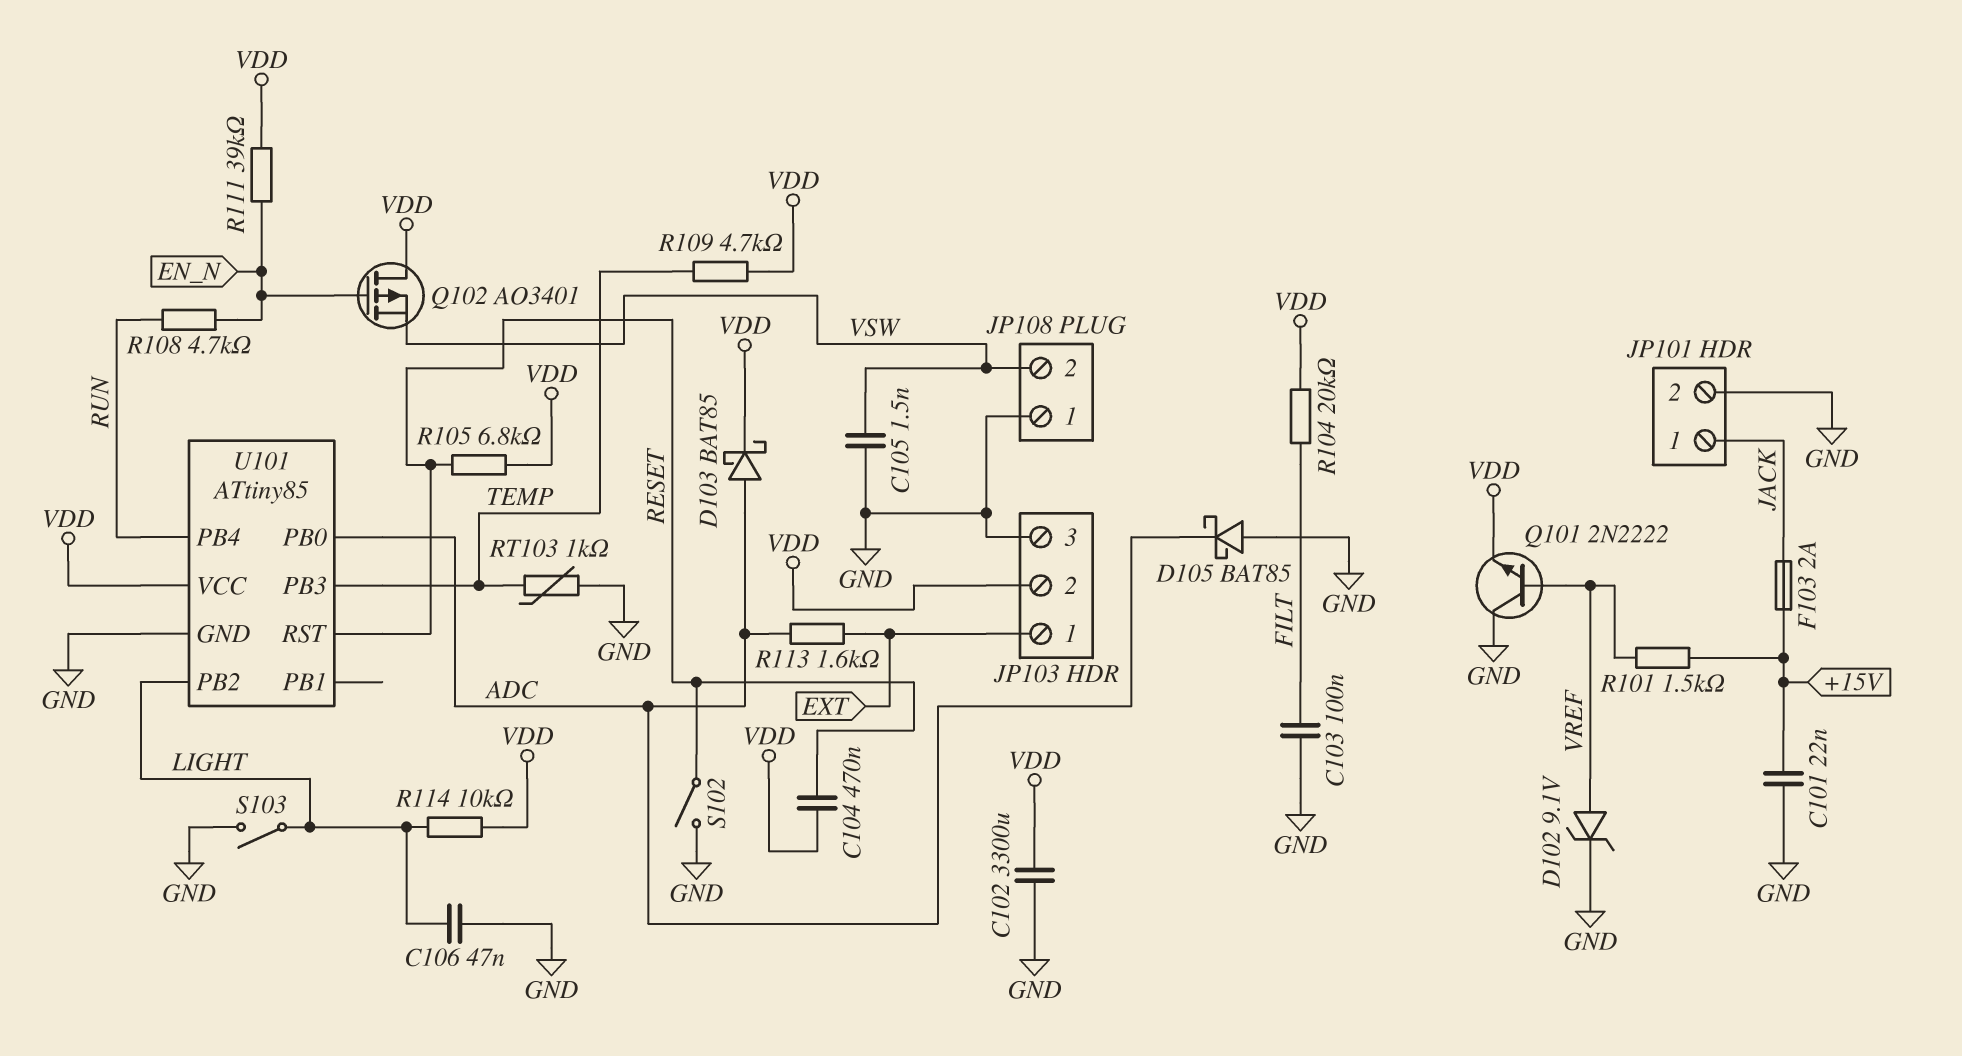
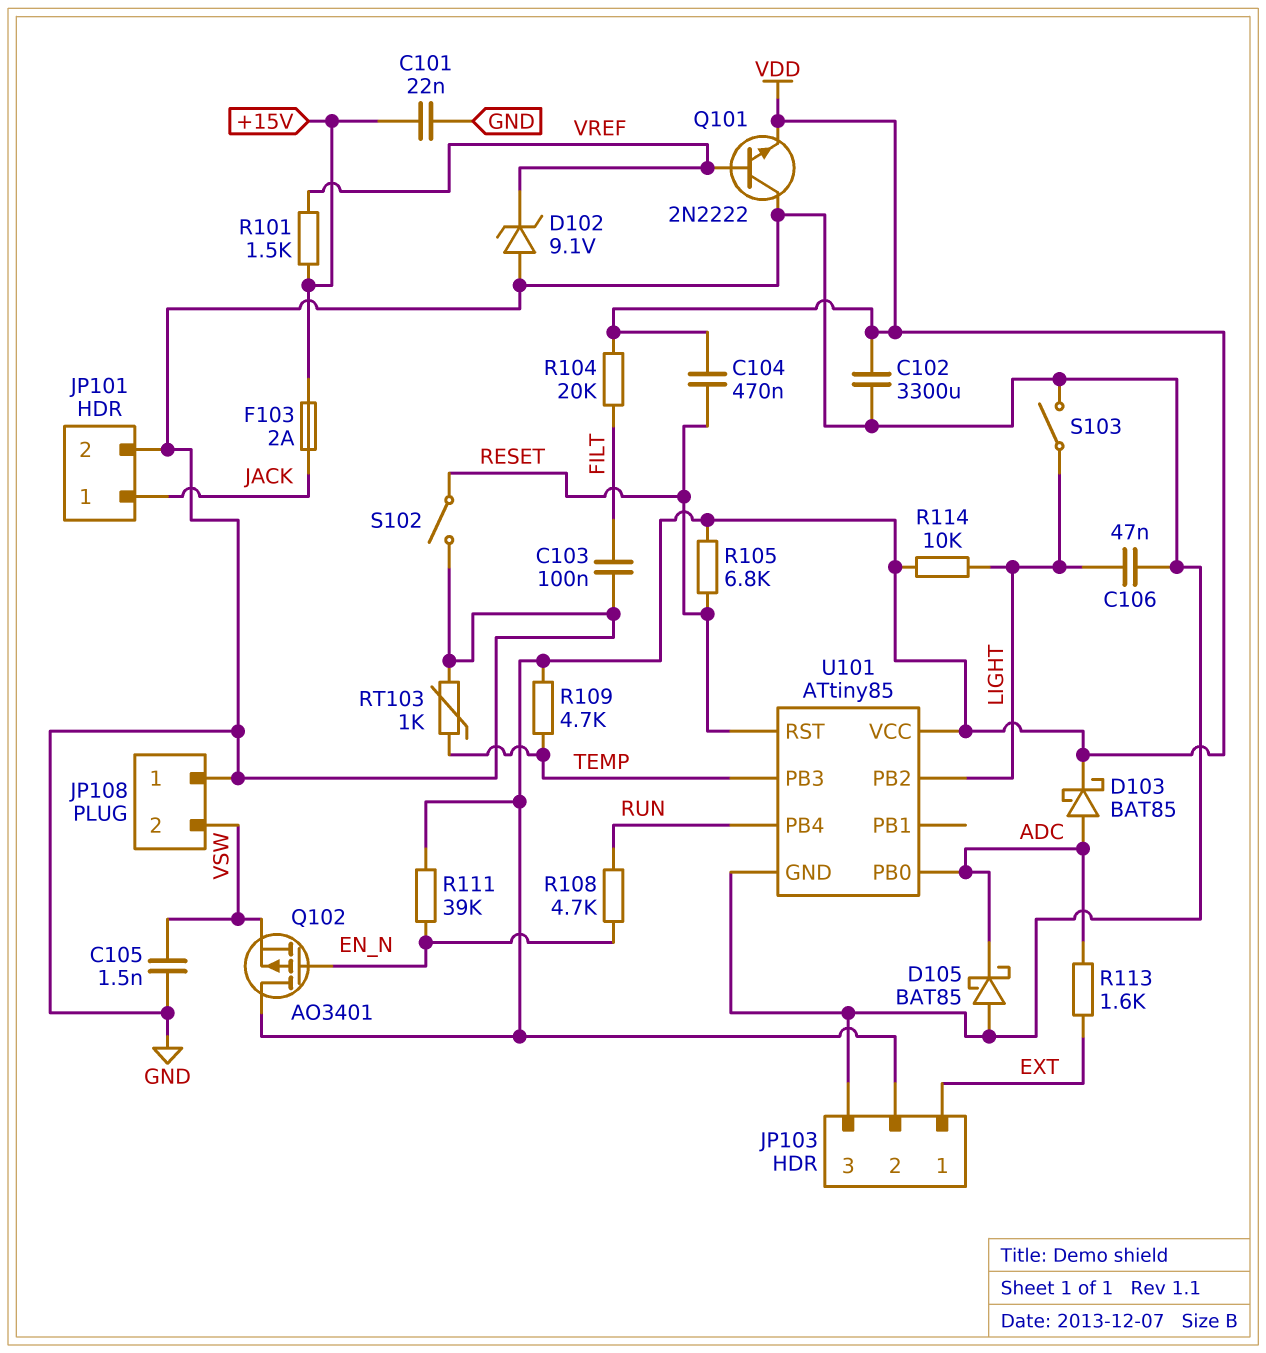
D102: zener 9.1V (A VREF, K GND) -> zener 9.1V (A GND, K VREF)

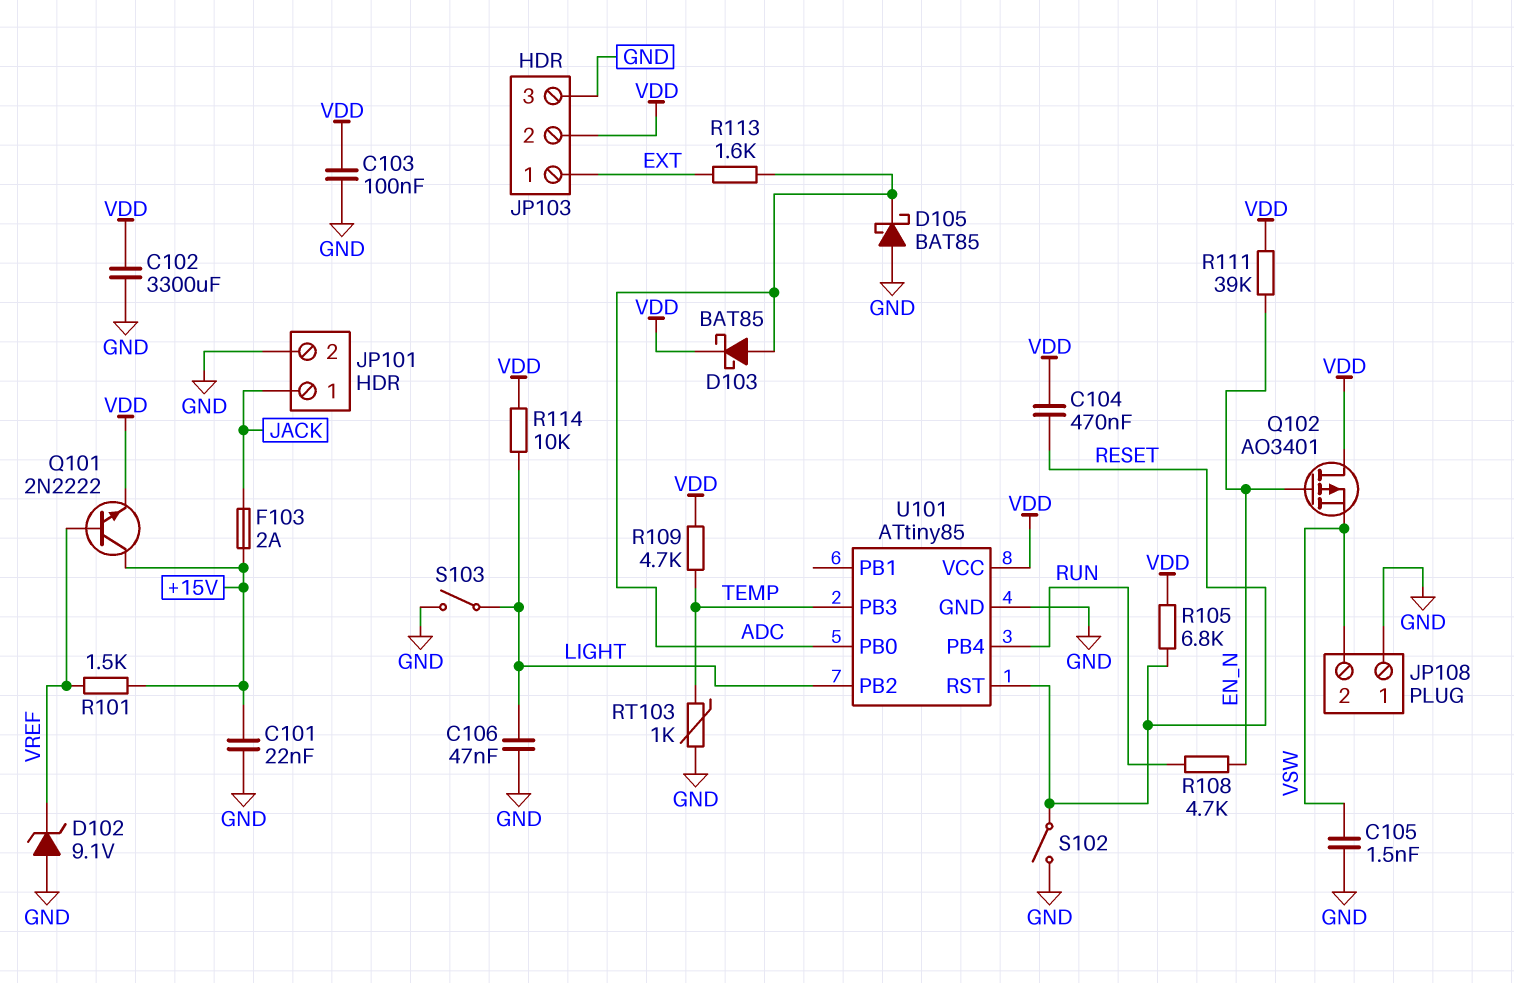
C103: 100nF (FILT, GND) -> 100nF (GND, VDD)
Q101: NPN 2N2222 (B VREF, C GND, E VDD) -> NPN 2N2222 (B VREF, C +15V, E VDD)
R104: 20k (FILT, VDD) -> none

